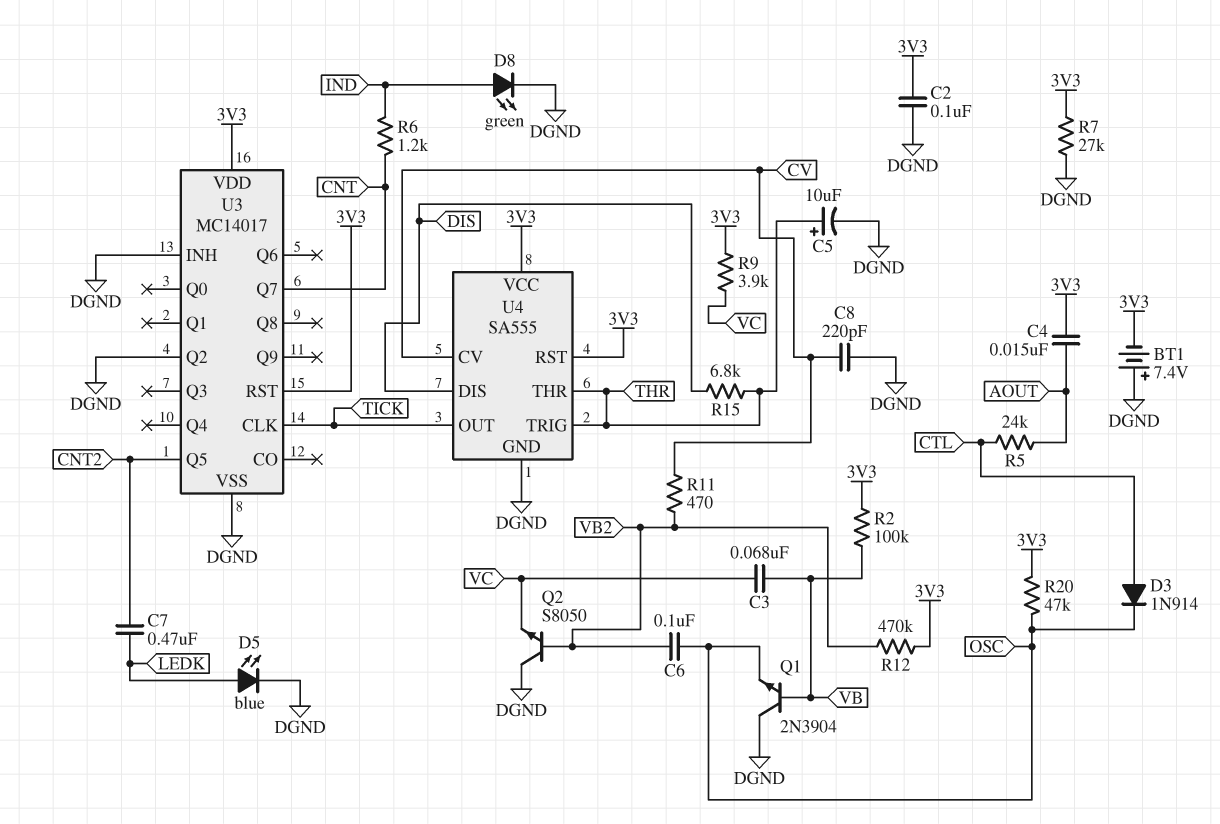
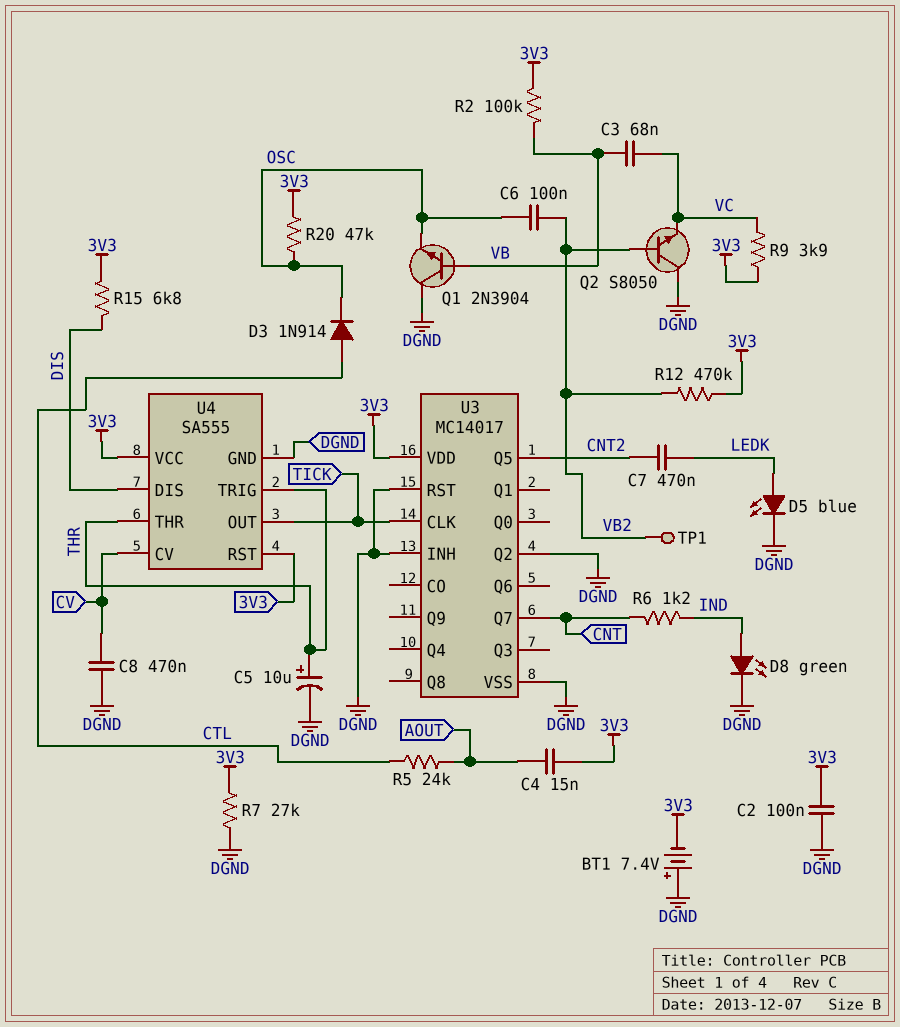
C8: 220pF (CV, DGND) -> 470nF (CV, DGND)
R11: 470 (CV, VB2) -> none
R15: 6.8k (DIS, THR) -> 6.8k (3V3, DIS)
TP1: none -> test point (VB2)
U3 pin RST: 3V3 -> DGND

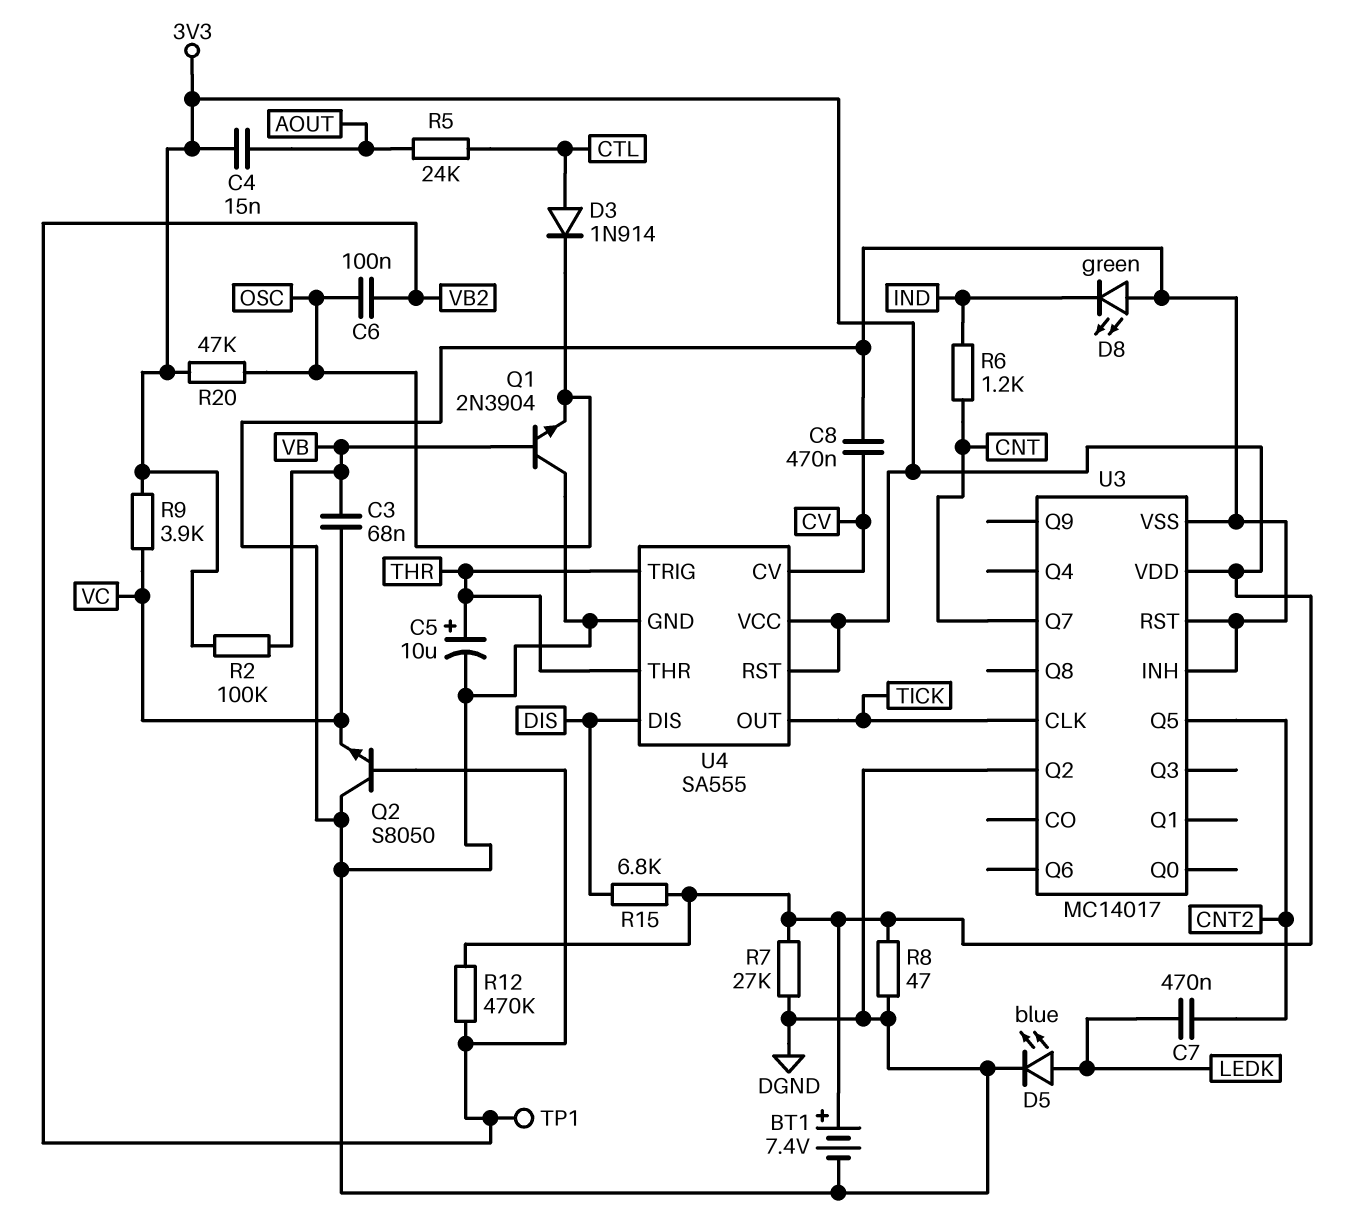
BT1: 7.4V (plus DGND, minus 3V3) -> 7.4V (plus 3V3, minus DGND)
C2: 100nF (3V3, DGND) -> none
D8: LED green (A IND, K DGND) -> LED green (A DGND, K IND)
R8: none -> 47 (3V3, DGND)

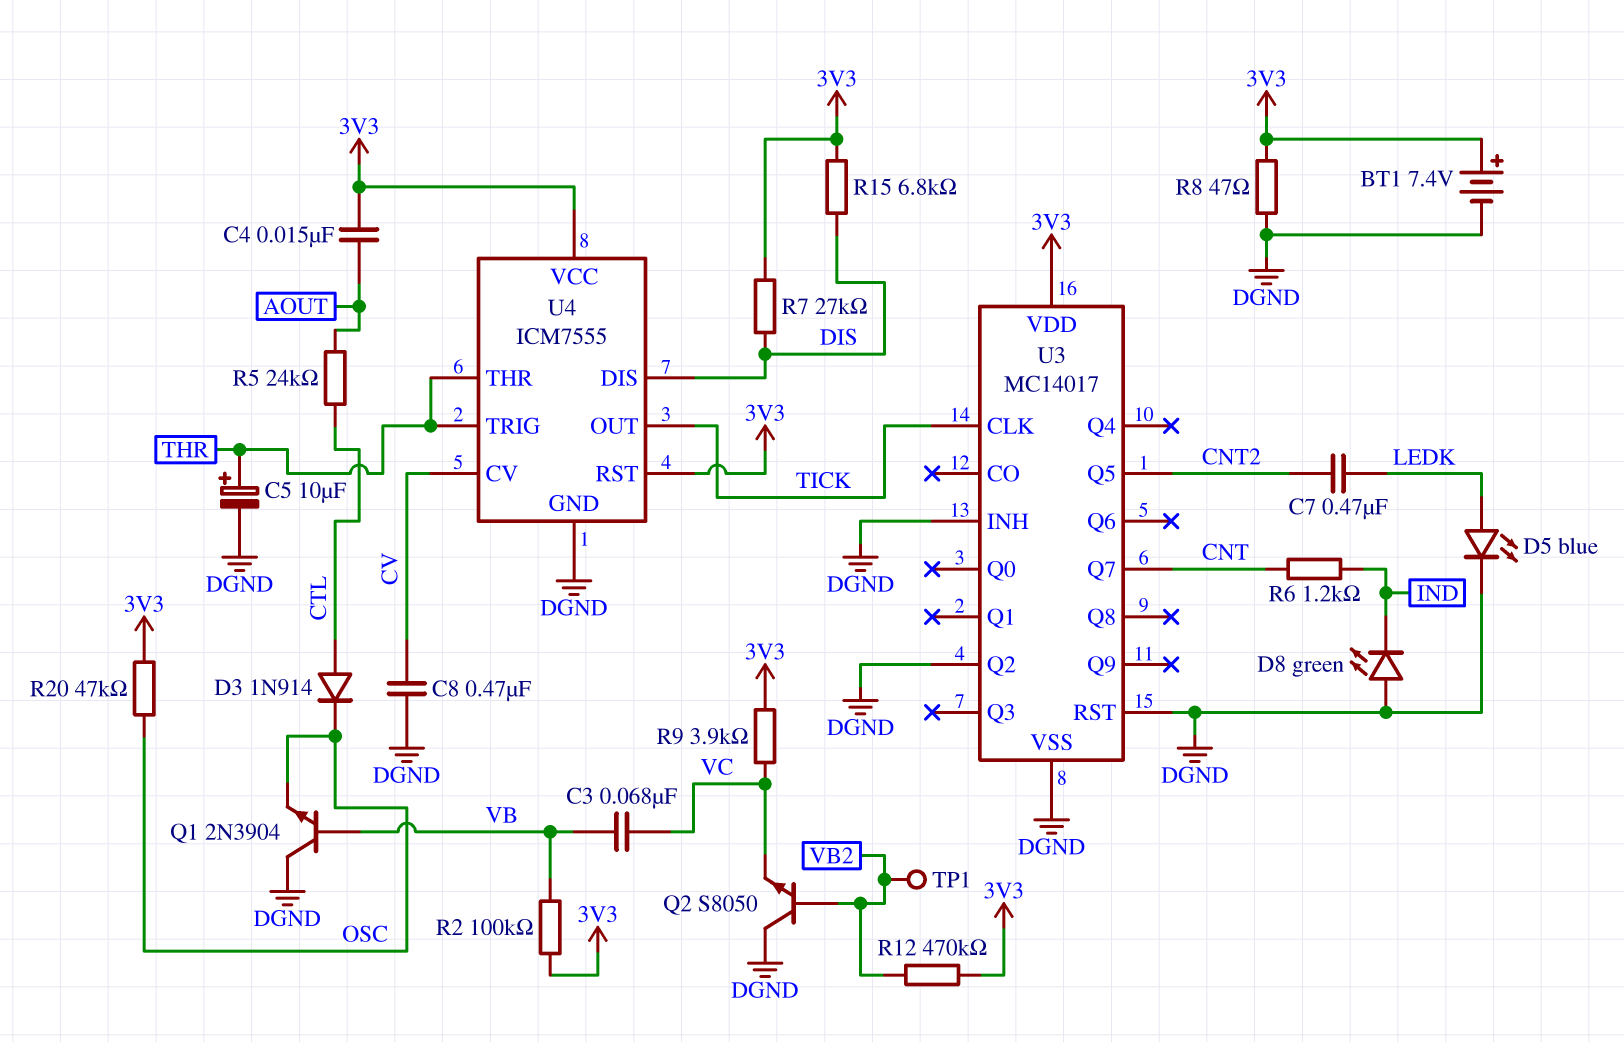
C6: 100nF (OSC, VB2) -> none
R7: 27k (3V3, DGND) -> 27k (3V3, DIS)
U4: SA555 -> ICM7555

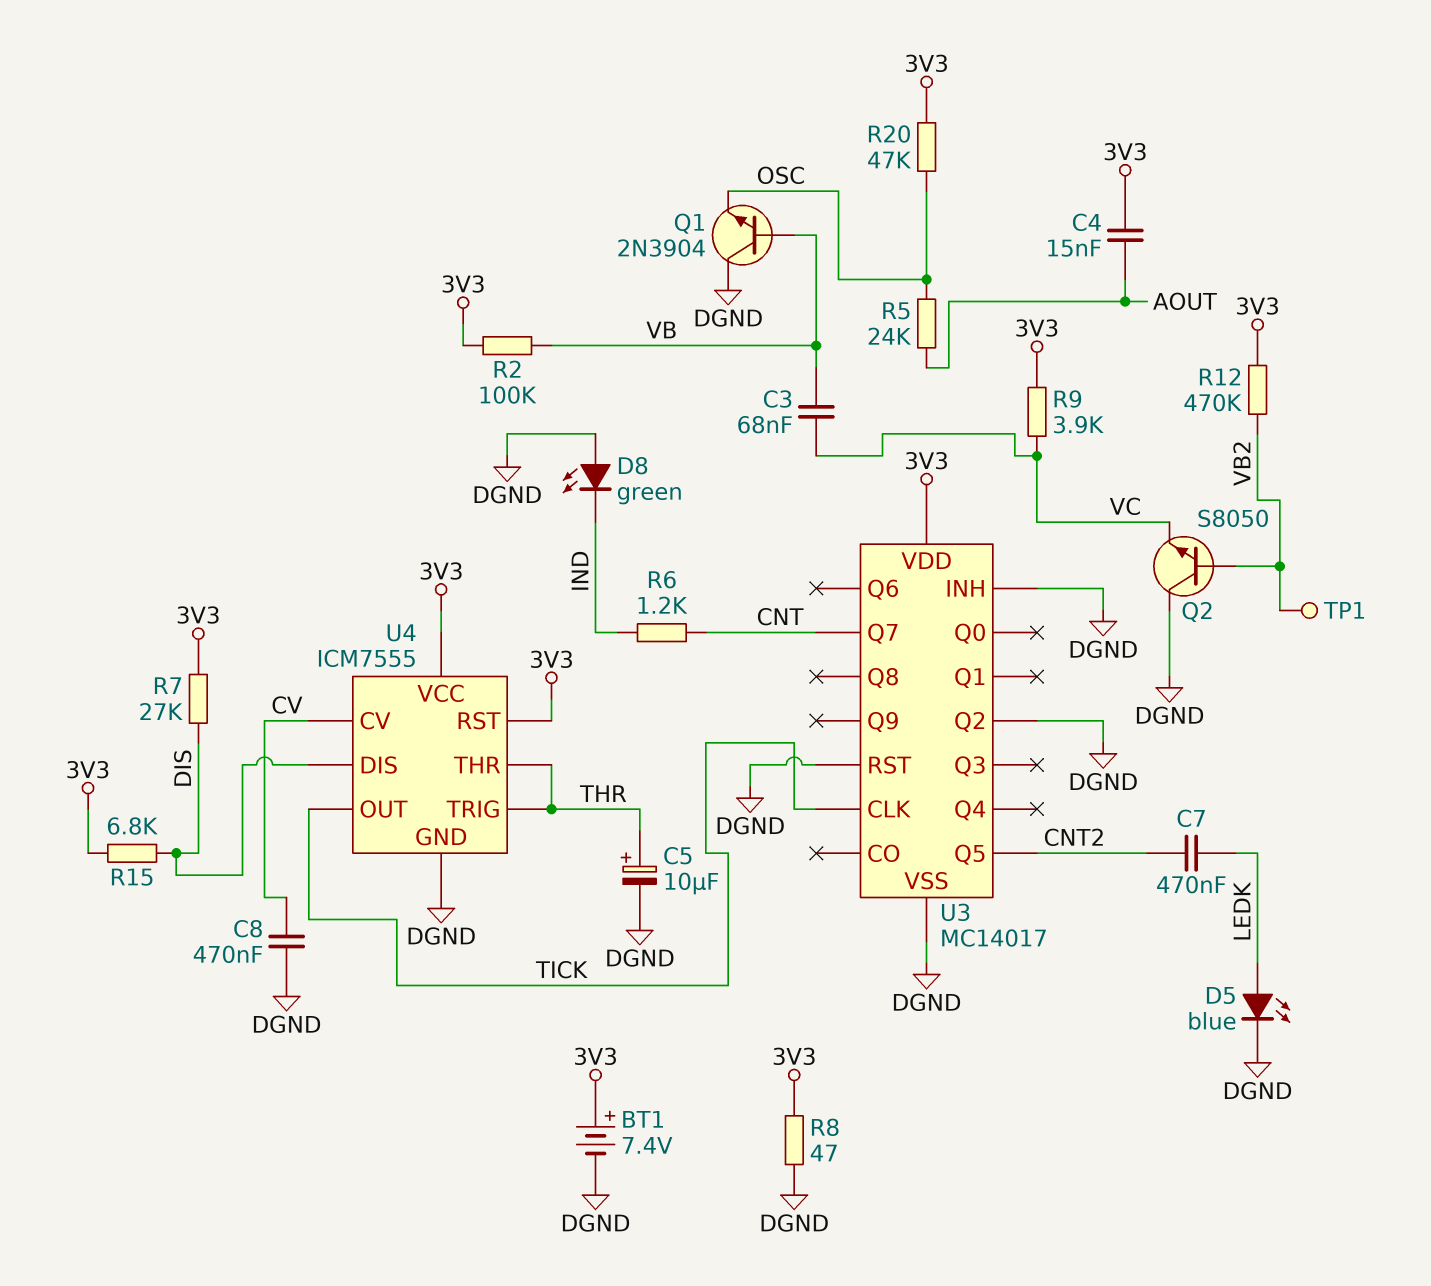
D3: diode 1N914 (A CTL, K OSC) -> none
R5: 24k (AOUT, CTL) -> 24k (AOUT, OSC)

